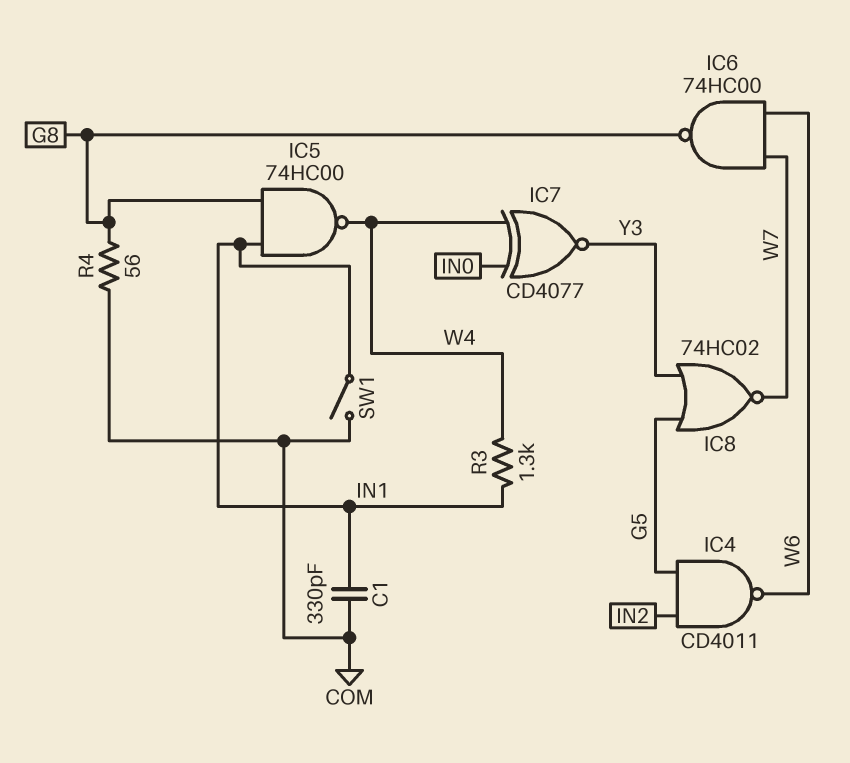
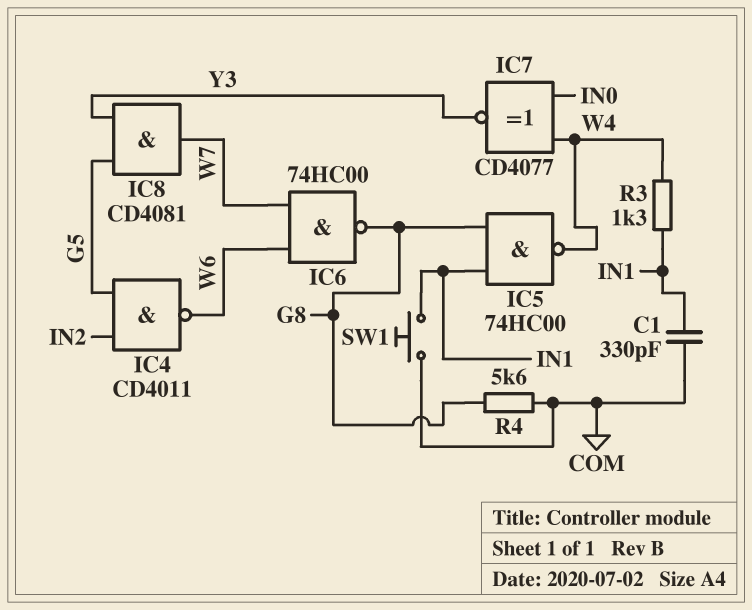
IC8: NOR 74HC02 (in G5, in Y3, out W7) -> AND CD4081 (in G5, in Y3, out W7)
R4: 56 (COM, G8) -> 5.6k (COM, G8)
SW1: switch (COM, IN1) -> button (COM, IN1)

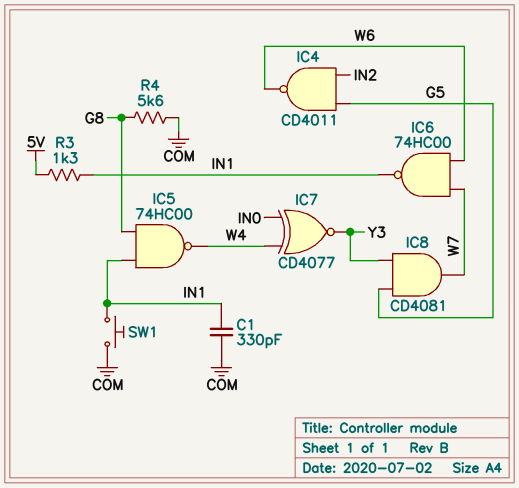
IC6: NAND 74HC00 (in W6, in W7, out G8) -> NAND 74HC00 (in W6, in W7, out IN1)
R3: 1.3k (IN1, W4) -> 1.3k (5V, IN1)

